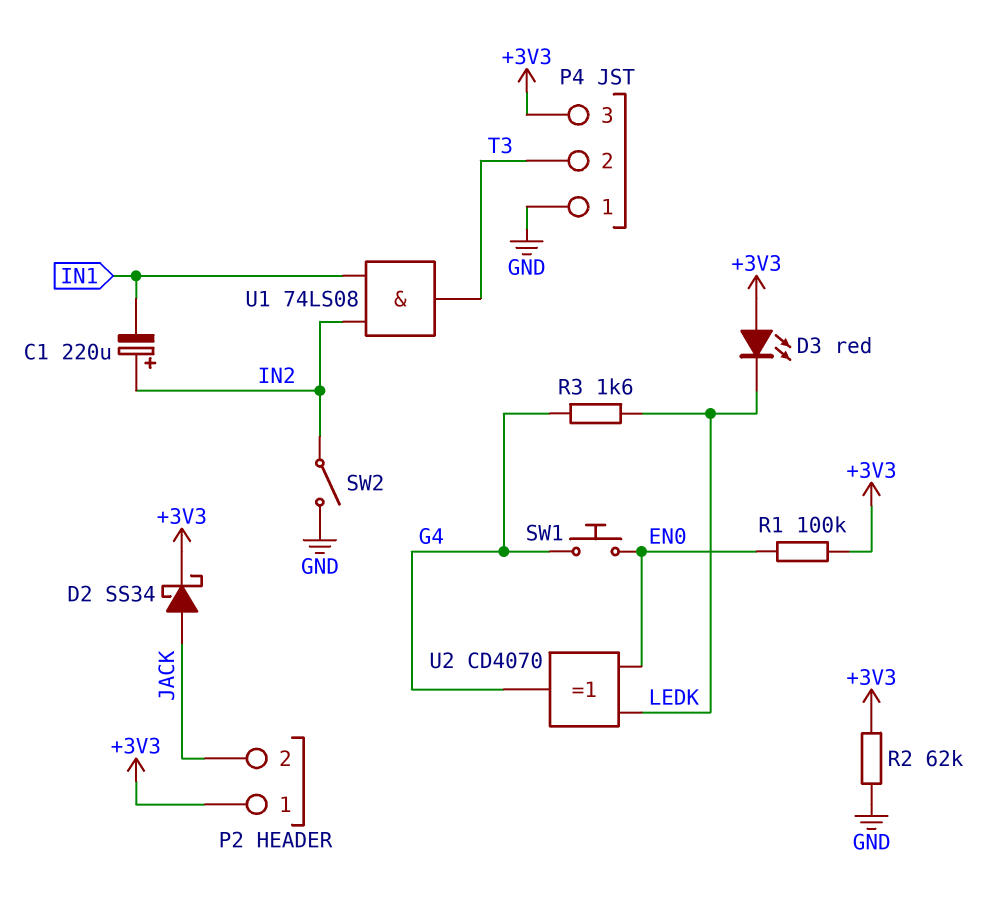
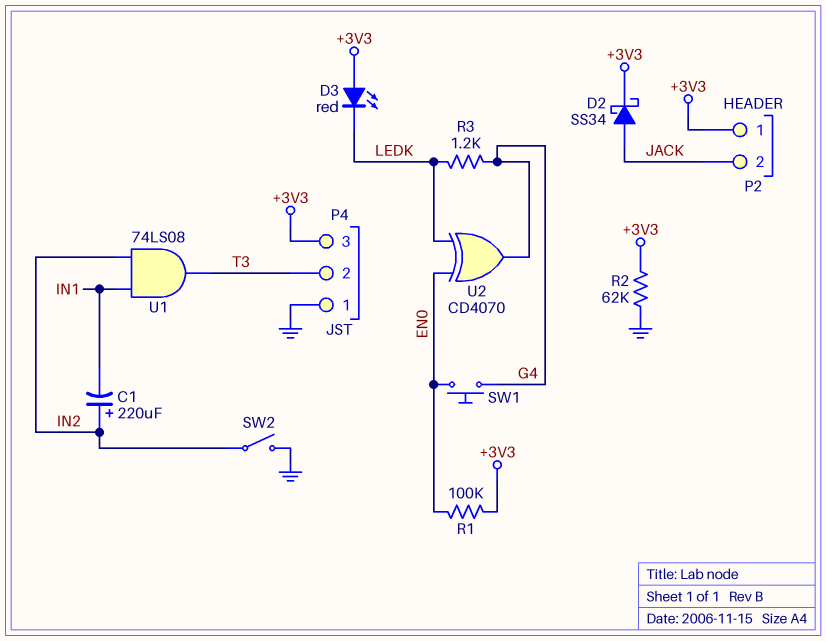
R3: 1.6k (G4, LEDK) -> 1.2k (G4, LEDK)

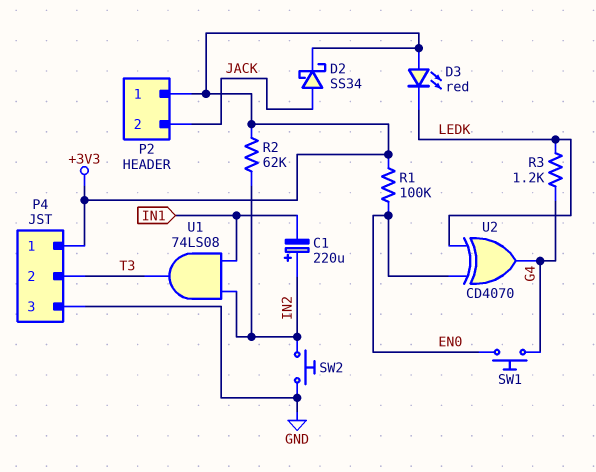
P4 pin 1: GND -> +3V3
P4 pin 3: +3V3 -> GND
R2: 62k (+3V3, GND) -> 62k (+3V3, IN2)
SW2: switch (GND, IN2) -> button (GND, IN2)

